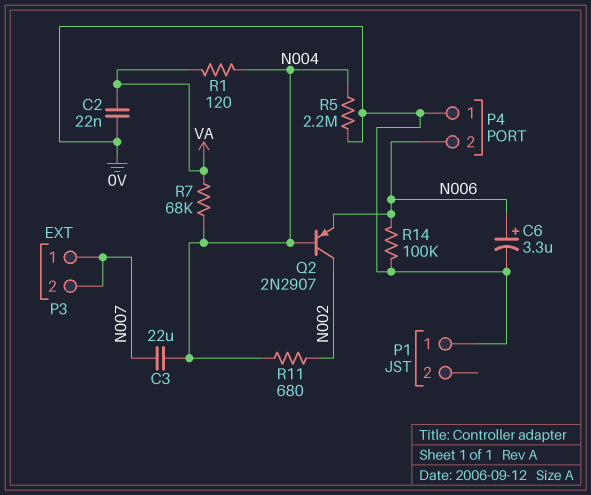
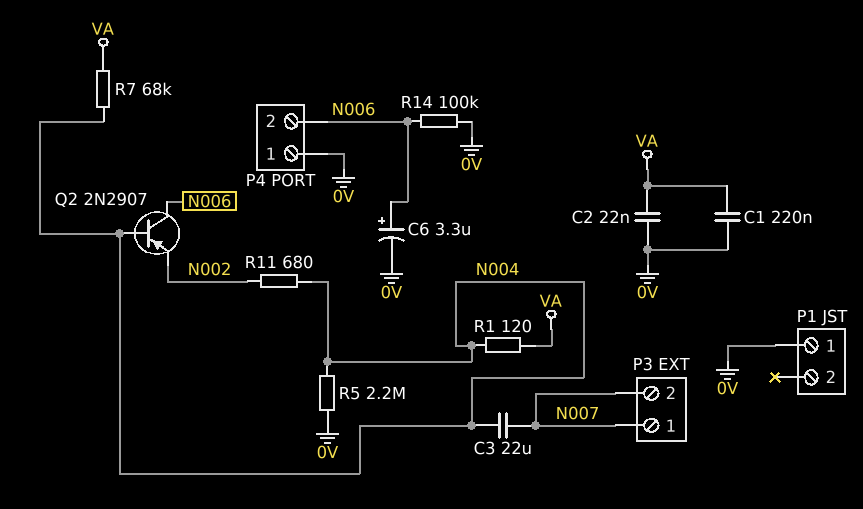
C1: none -> 220nF (0V, VA)
Q2: PNP 2N2907 (B N004, C N002, E N006) -> PNP 2N2907 (B N004, C N006, E N002)

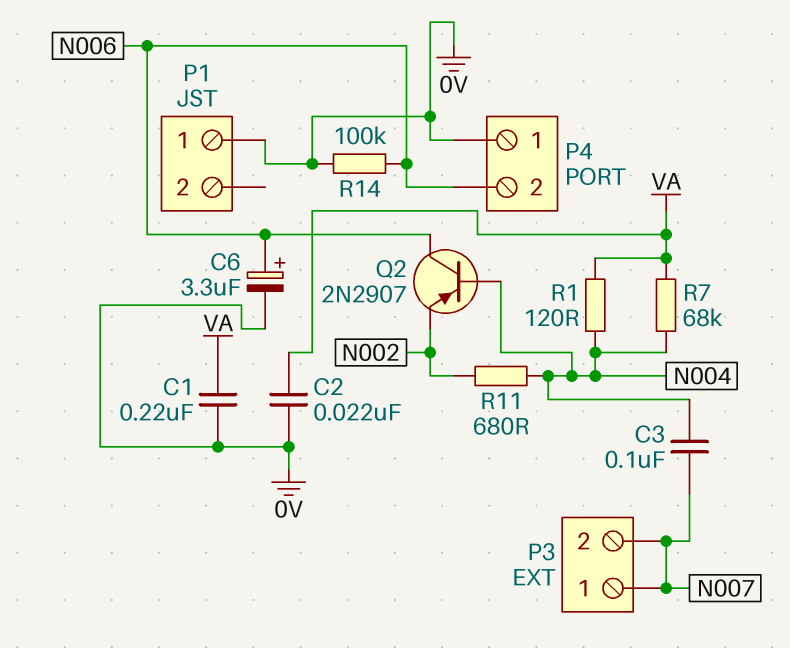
C3: 22uF (N004, N007) -> 100nF (N004, N007)
R5: 2.2M (0V, N004) -> none

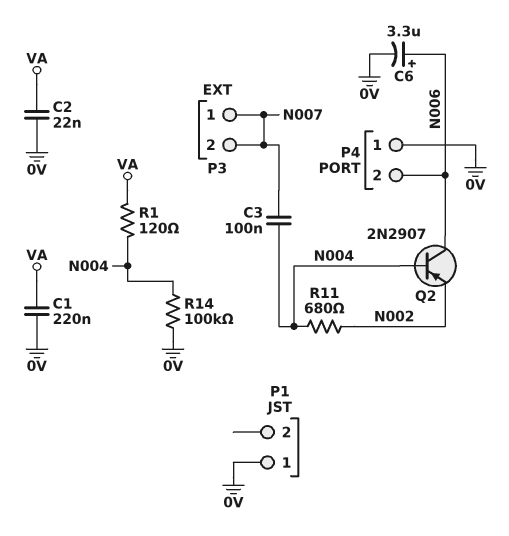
R7: 68k (N004, VA) -> none
R14: 100k (0V, N006) -> 100k (0V, N004)

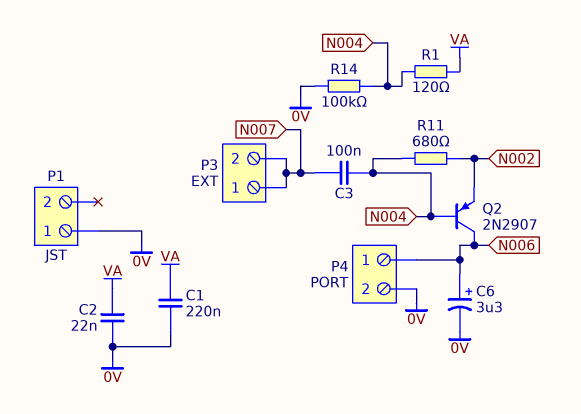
P4 pin 1: 0V -> N006
P4 pin 2: N006 -> 0V

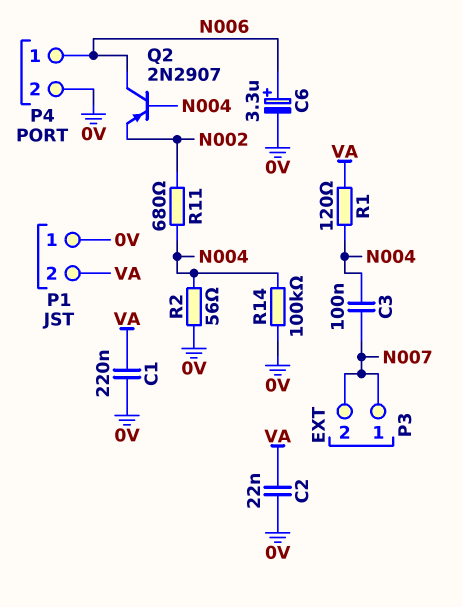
P1 pin 2: none -> VA
R2: none -> 56 (0V, N004)

